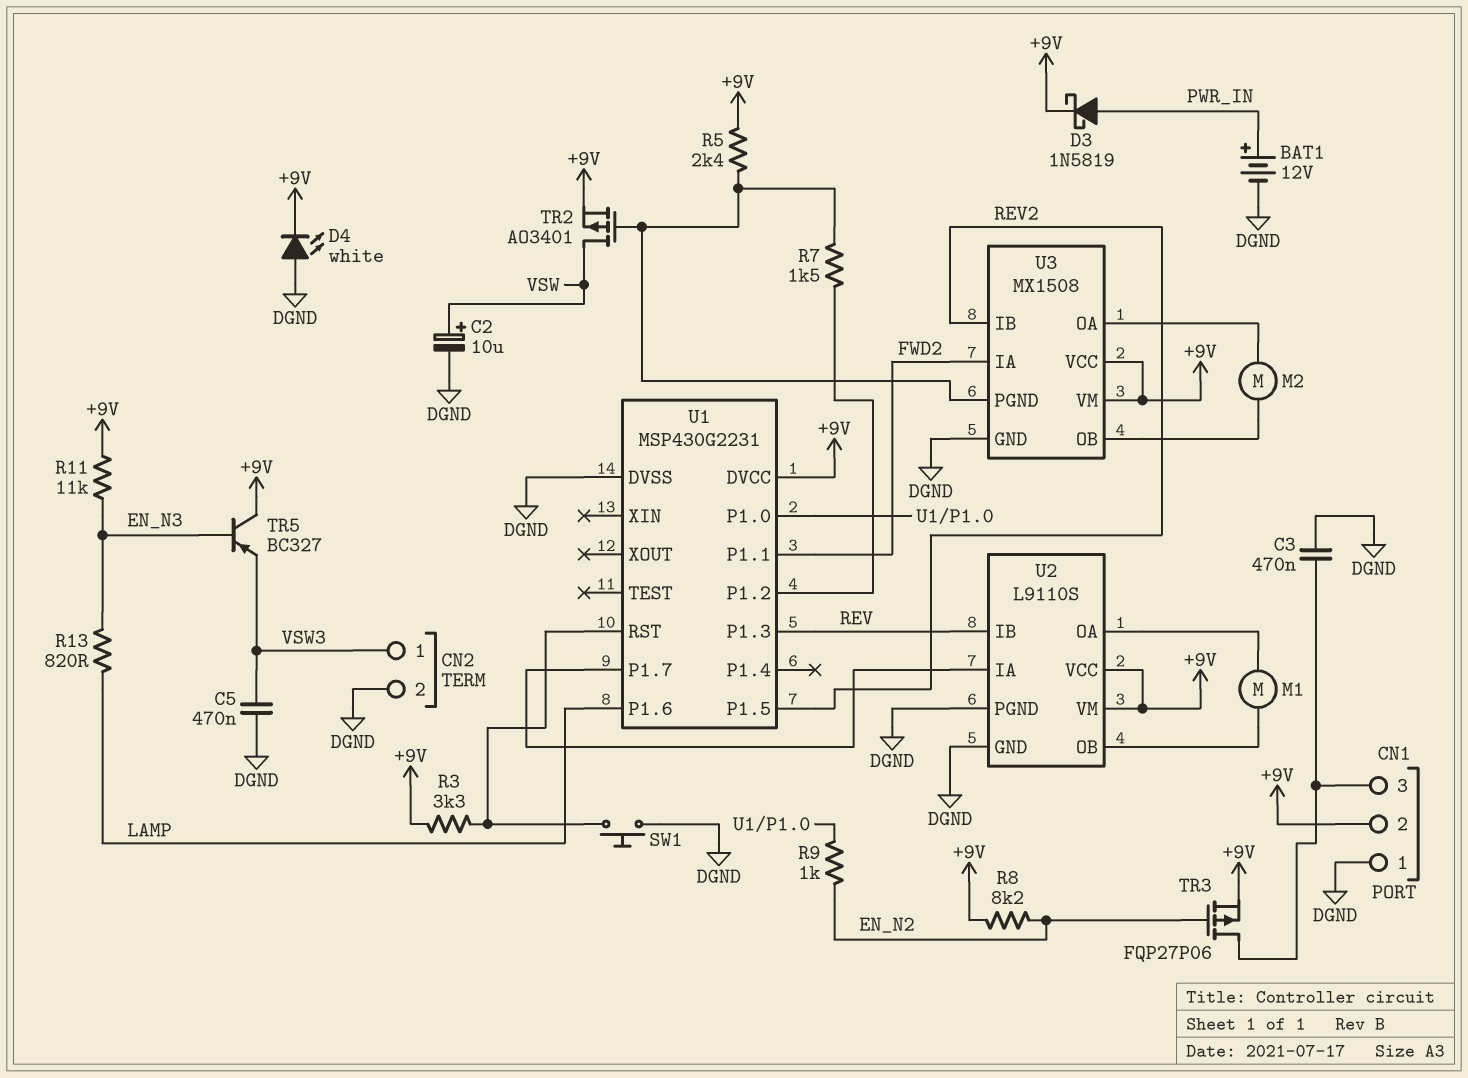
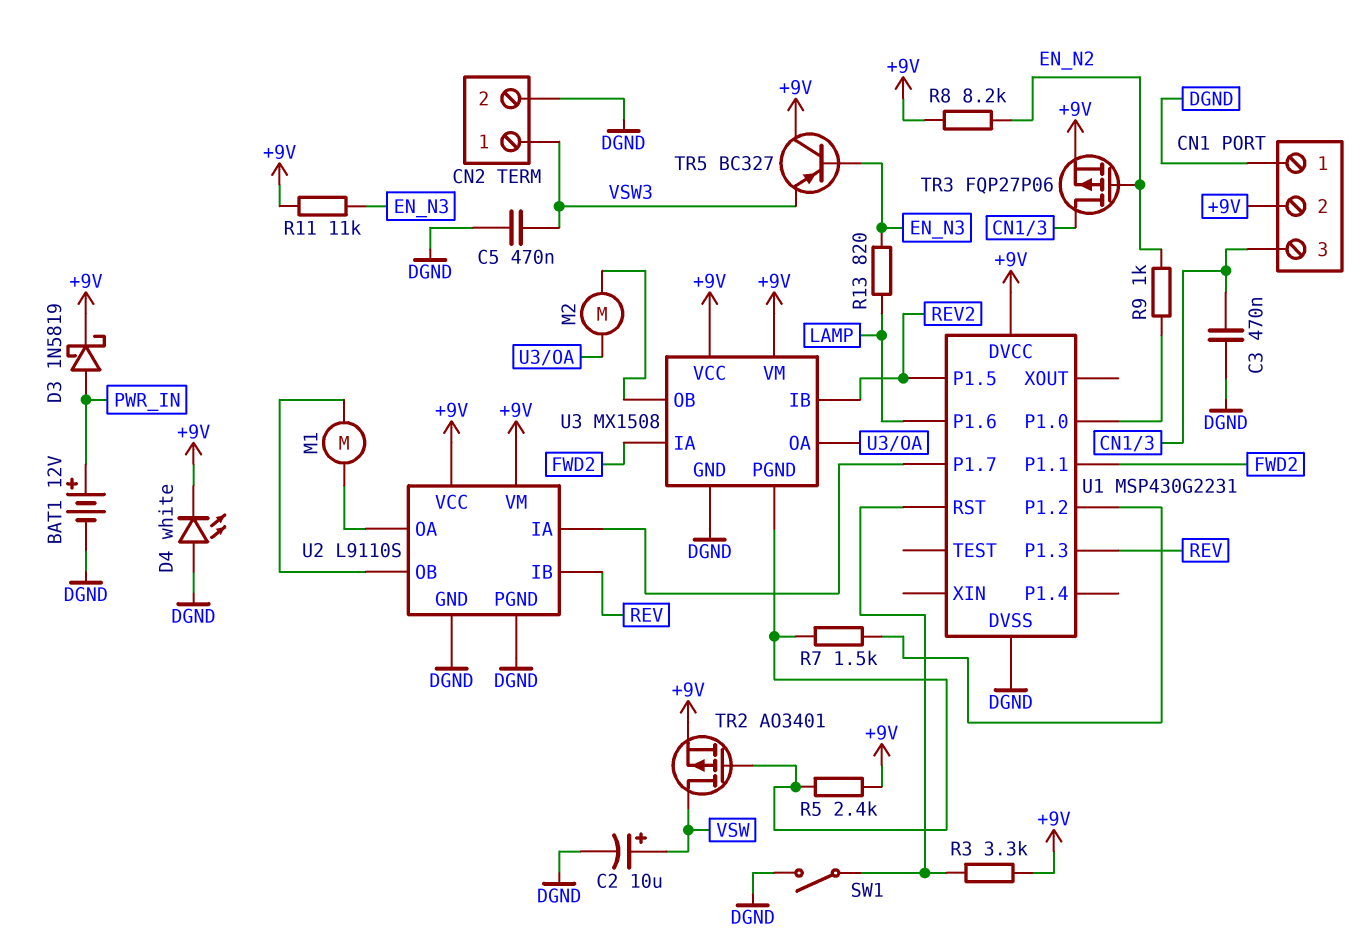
SW1: button (DGND, U1/RST) -> switch (DGND, U1/RST)

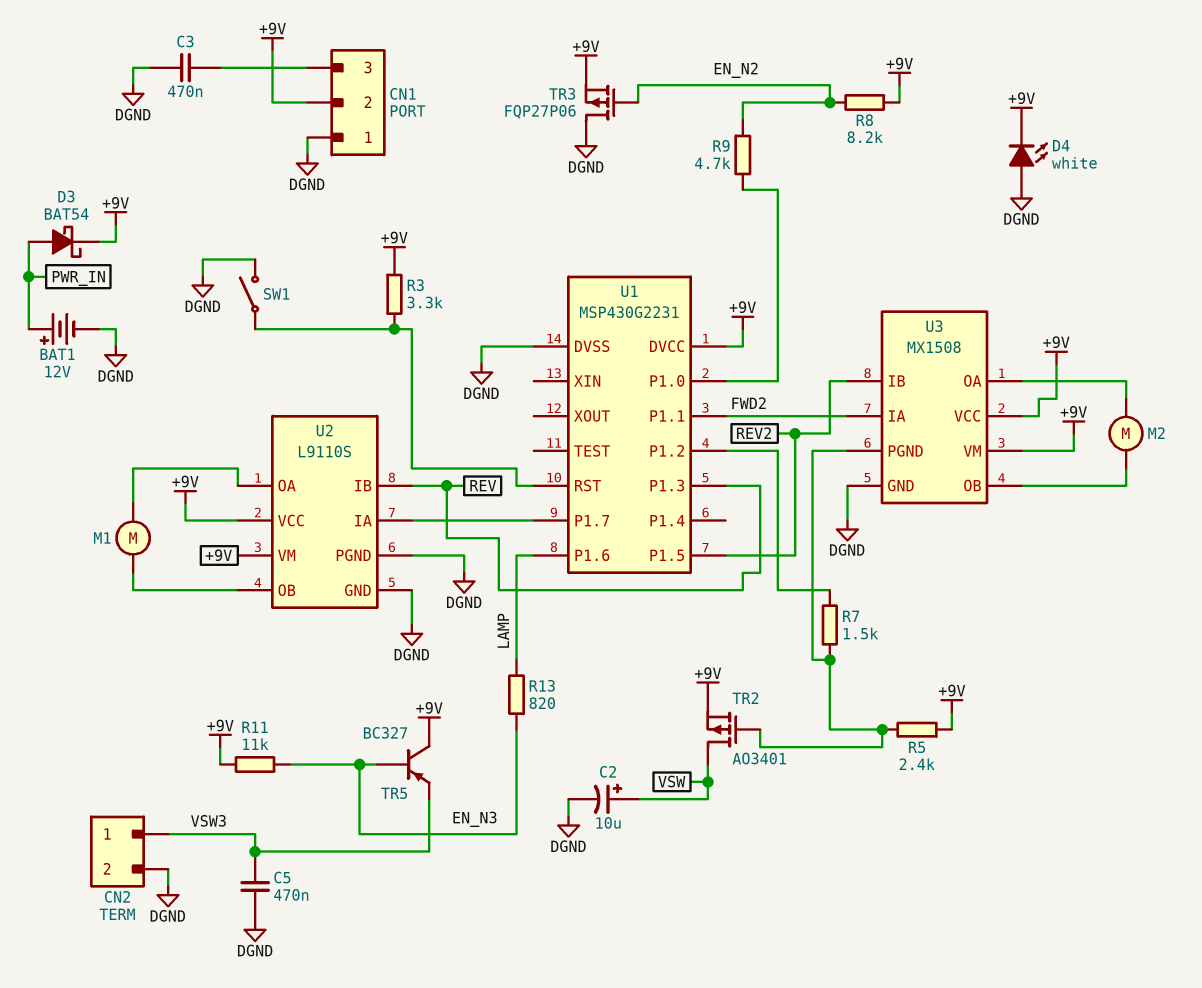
D3: schottky 1N5819 (A PWR_IN, K +9V) -> schottky BAT54 (A PWR_IN, K +9V)
R9: 1k (EN_N2, U1/P1.0) -> 4.7k (EN_N2, U1/P1.0)
TR3: PMOS FQP27P06 (G EN_N2, D CN1/3, S +9V) -> PMOS FQP27P06 (G EN_N2, D DGND, S +9V)

